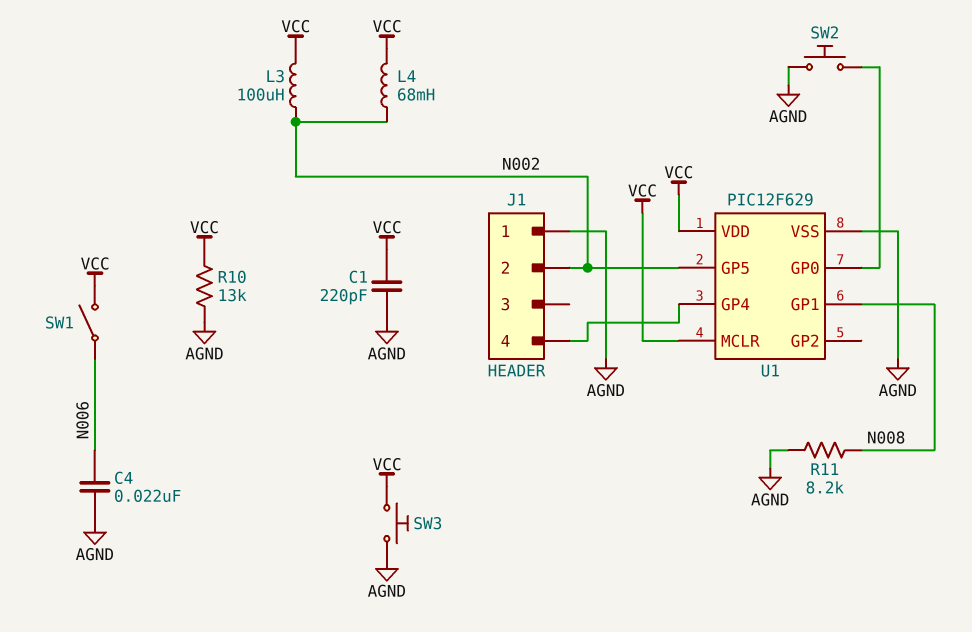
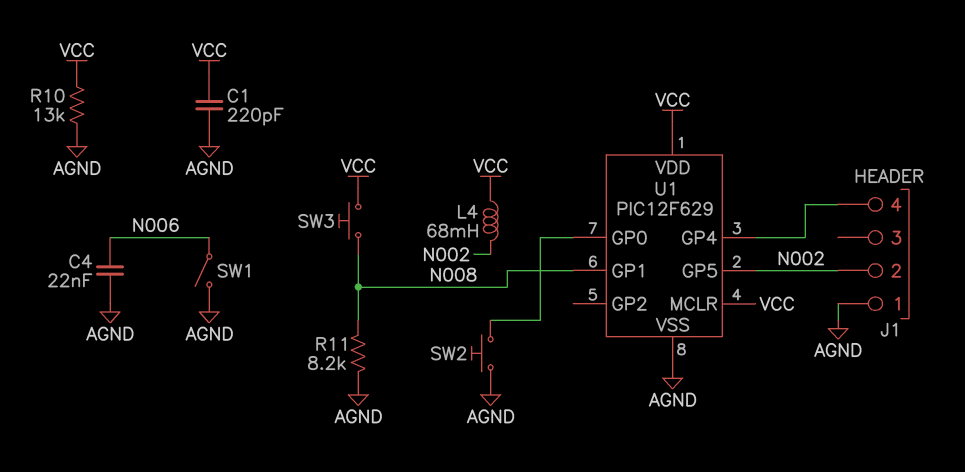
L3: 100uH (N002, VCC) -> none
SW1: switch (N006, VCC) -> switch (AGND, N006)
SW3: button (AGND, VCC) -> button (N008, VCC)

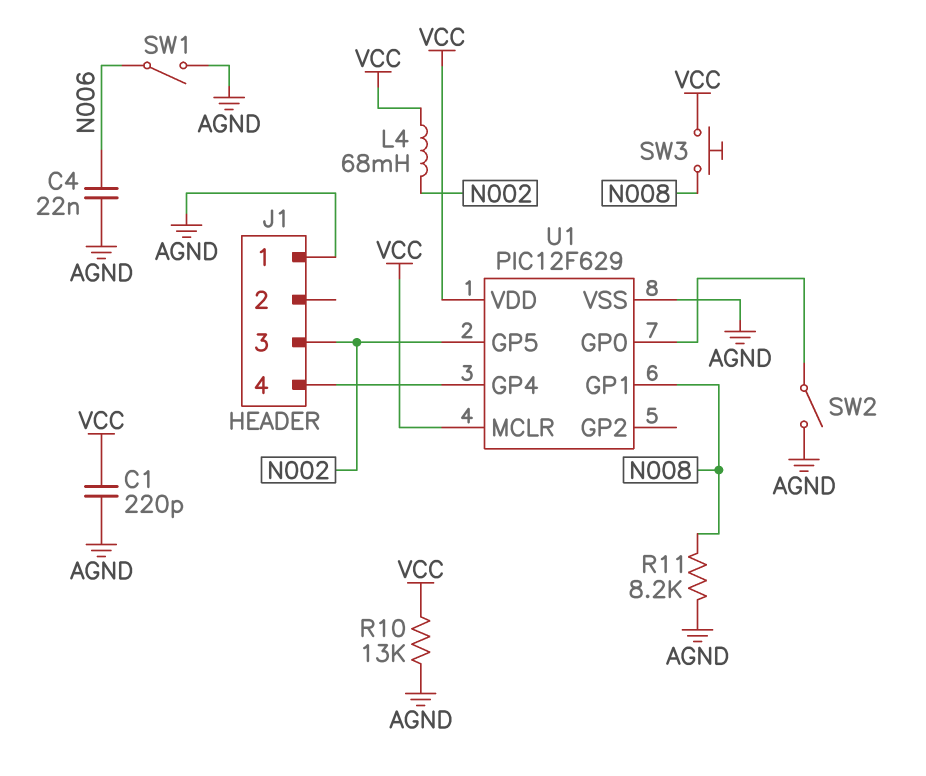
J1 pin 2: N002 -> none
J1 pin 3: none -> N002
SW2: button (AGND, U1/GP0) -> switch (AGND, U1/GP0)

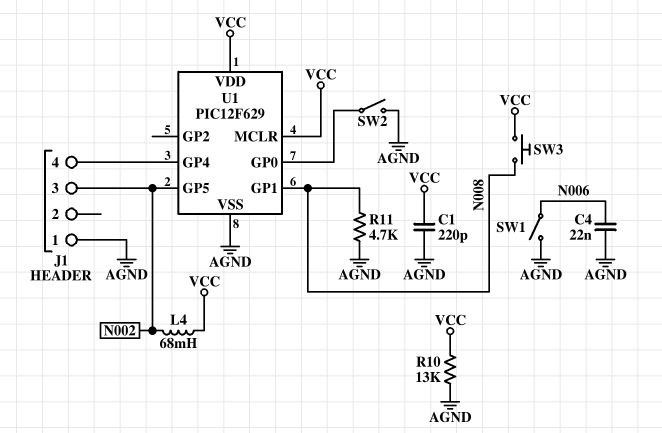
R11: 8.2k (AGND, N008) -> 4.7k (AGND, N008)

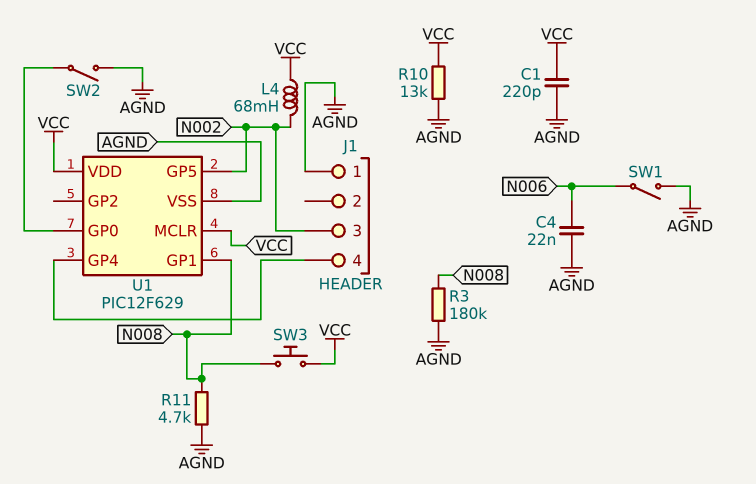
R3: none -> 180k (AGND, N008)

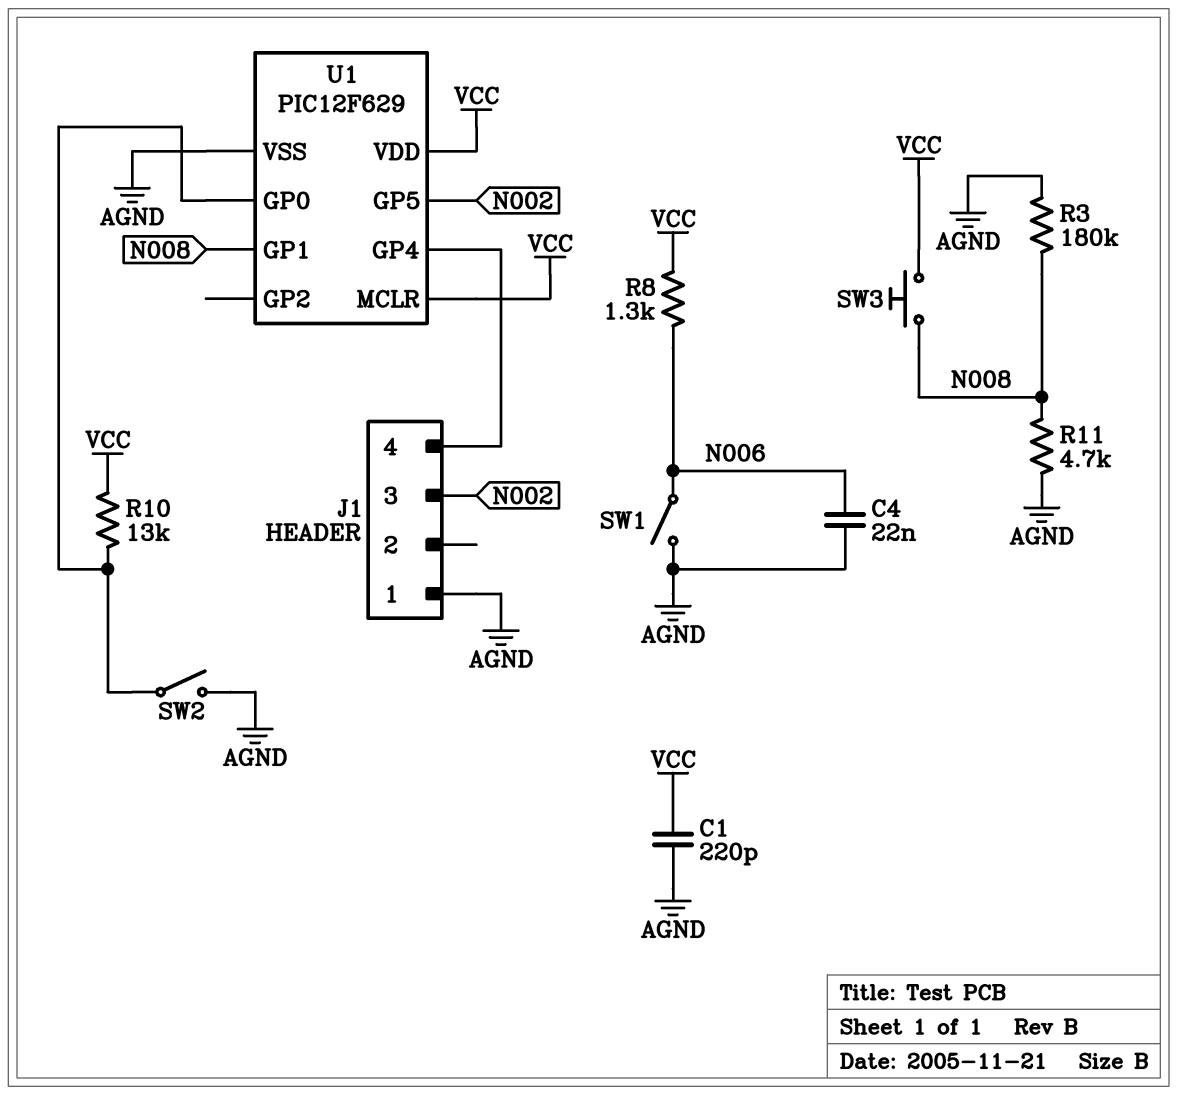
L4: 68mH (N002, VCC) -> none
R8: none -> 1.3k (N006, VCC)
R10: 13k (AGND, VCC) -> 13k (U1/GP0, VCC)

